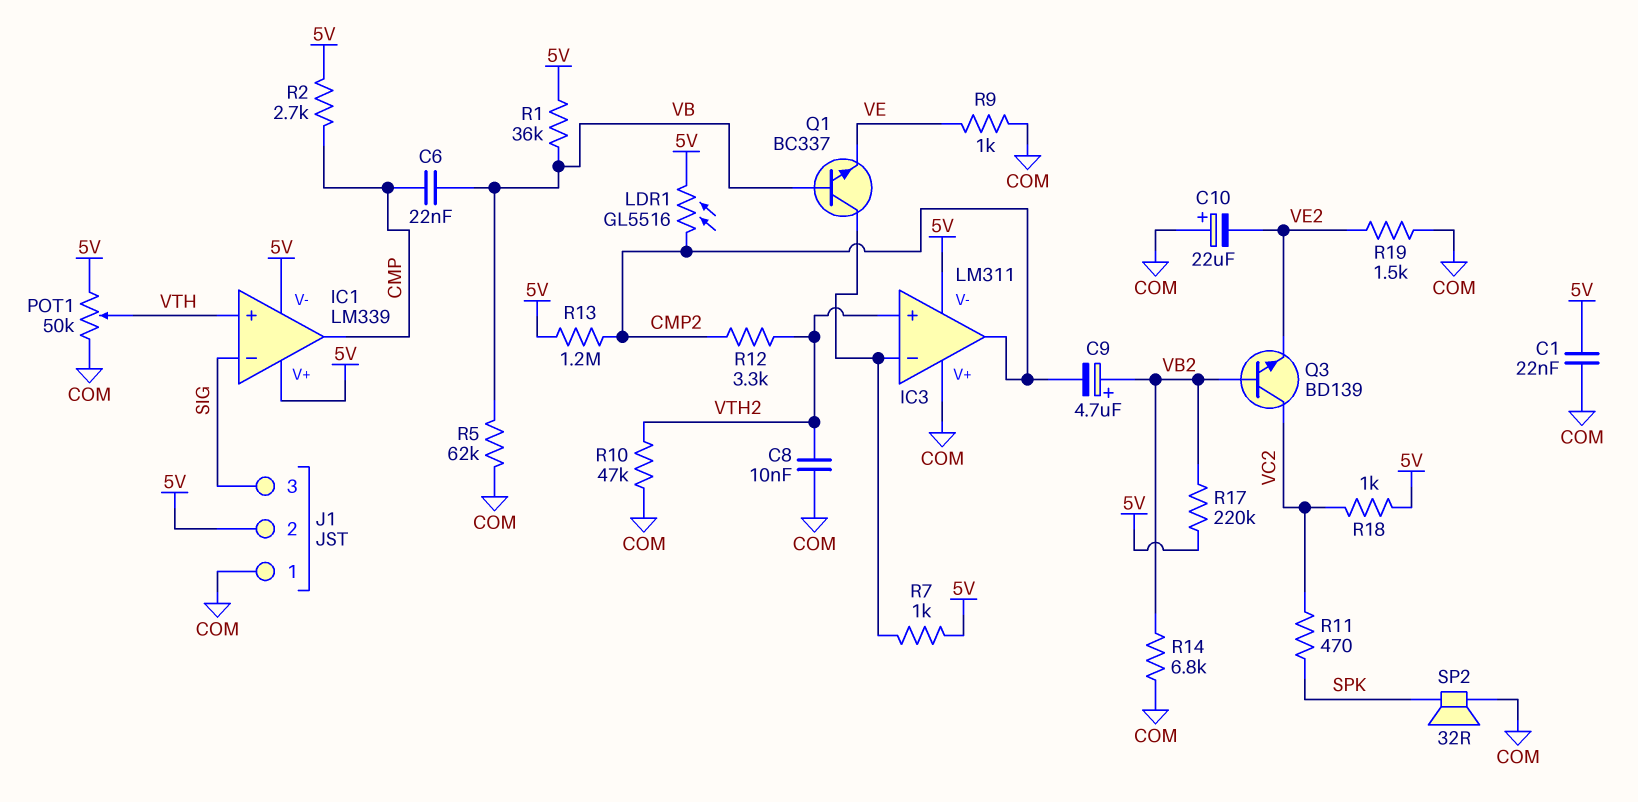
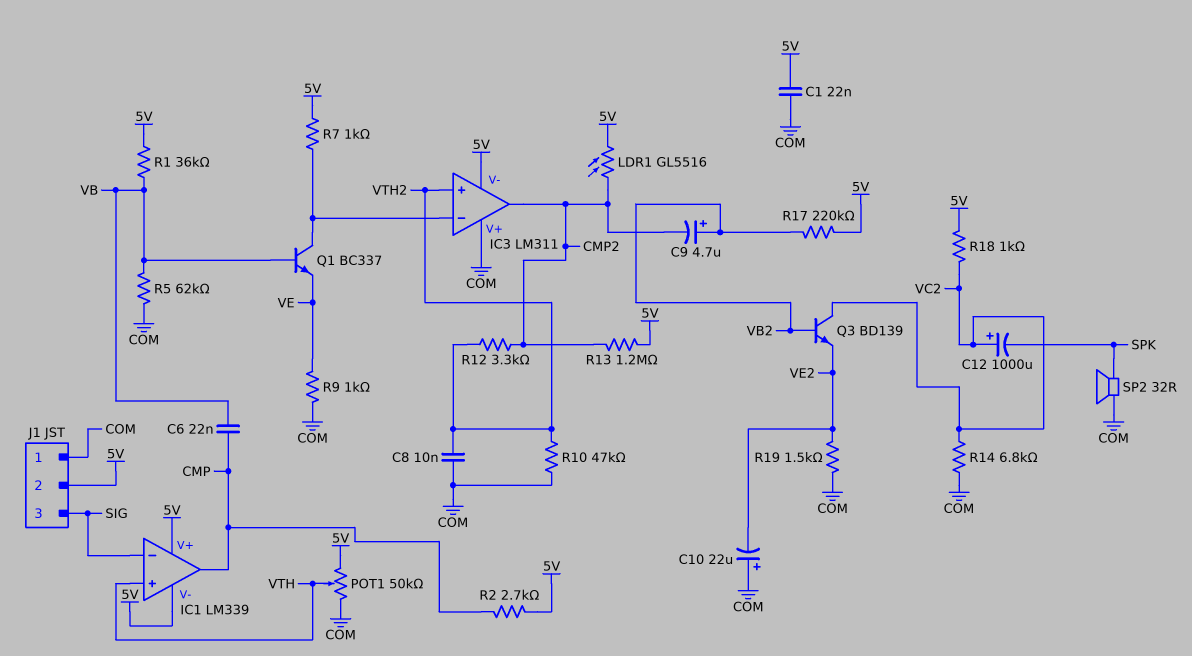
C12: none -> 1000uF (plus VC2, minus SPK)
R11: 470 (SPK, VC2) -> none
R14: 6.8k (COM, VB2) -> 6.8k (COM, VC2)

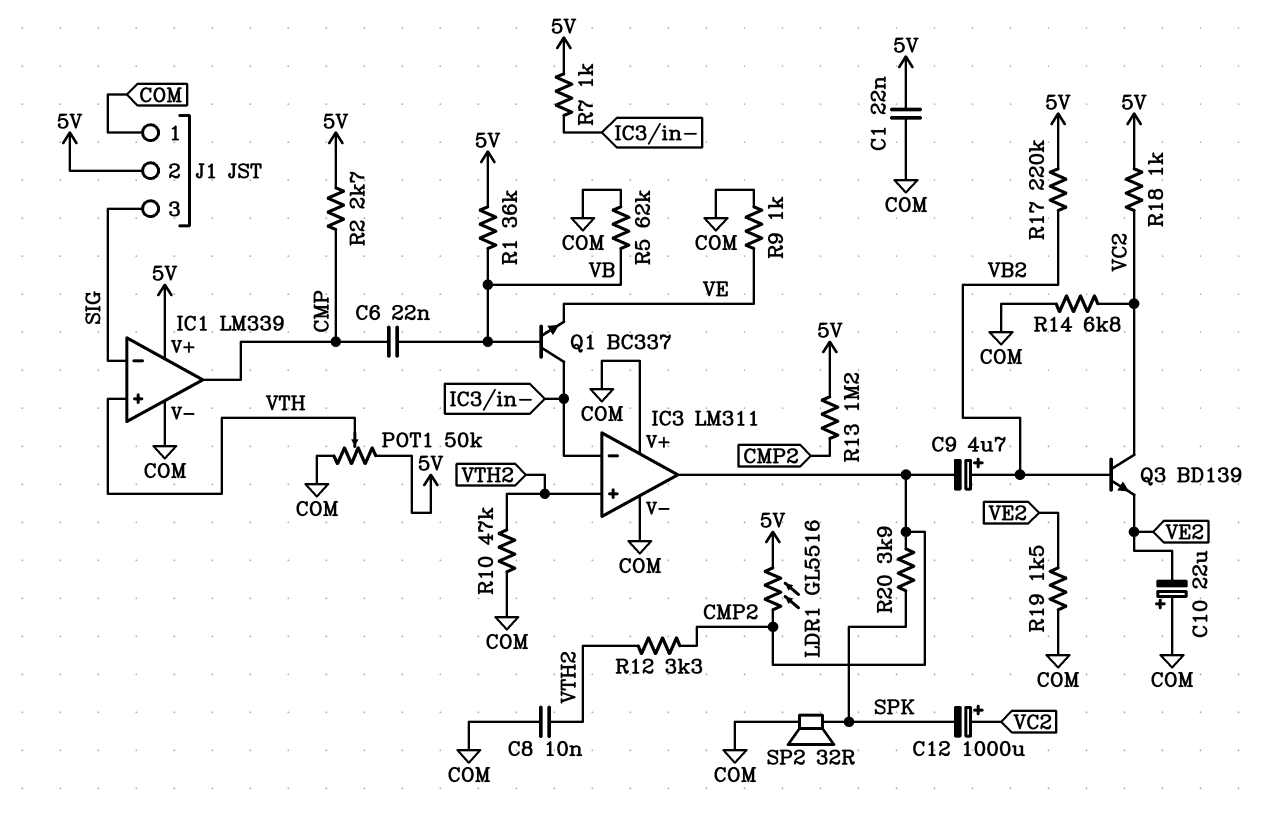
IC1 pin V-: 5V -> COM
IC3 pin V-: 5V -> COM
R20: none -> 3.9k (CMP2, SPK)

